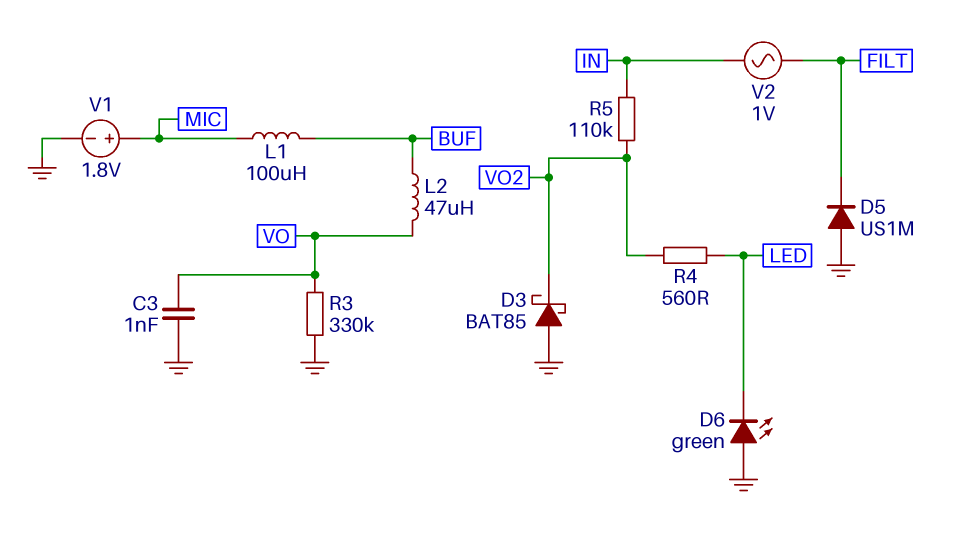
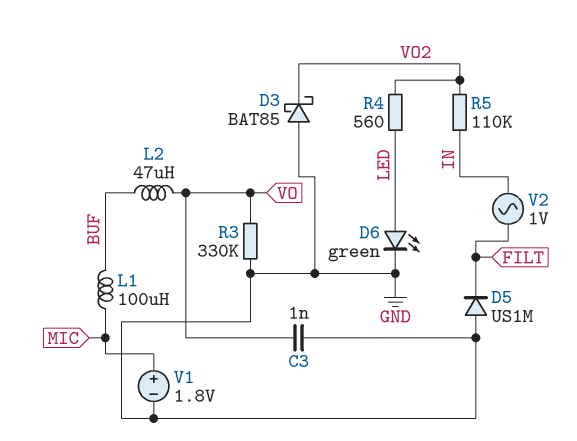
D6: LED green (A GND, K LED) -> LED green (A LED, K GND)

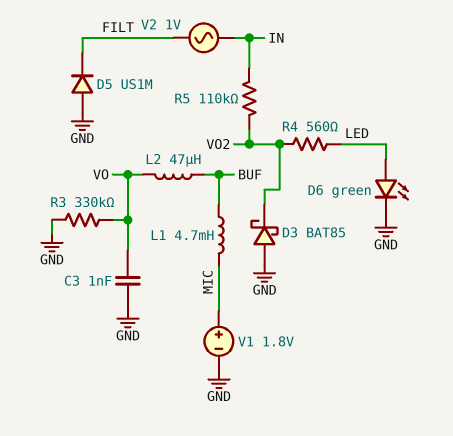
L1: 100uH (BUF, MIC) -> 4.7mH (BUF, MIC)

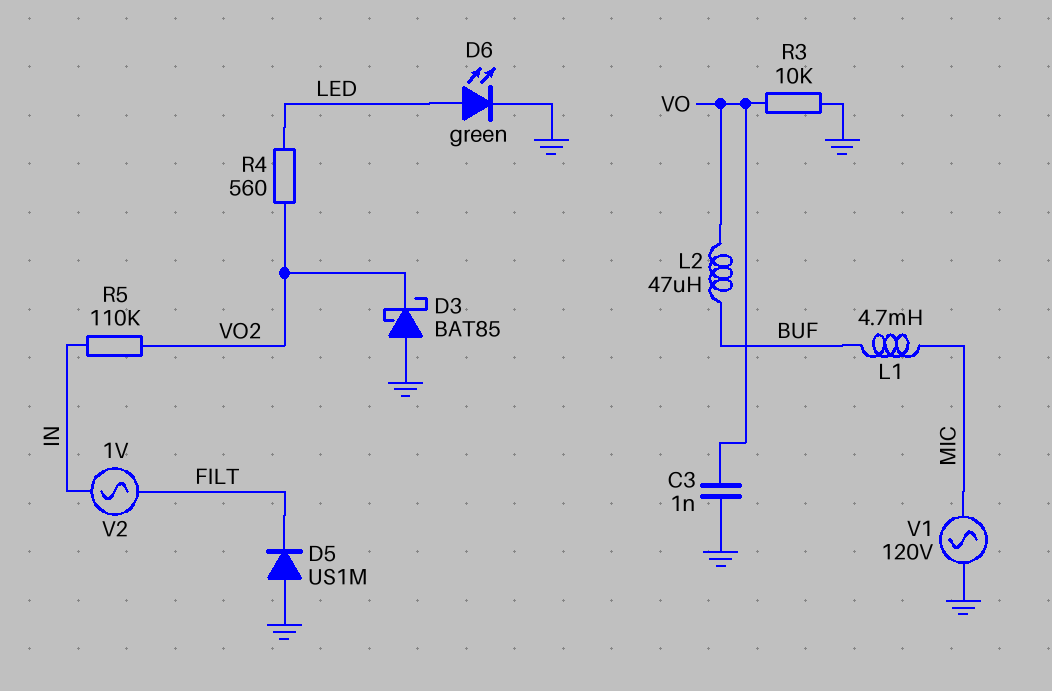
R3: 330k (GND, VO) -> 10k (GND, VO)
V1: 1.8V (plus MIC, minus GND) -> AC 120V (GND, MIC)

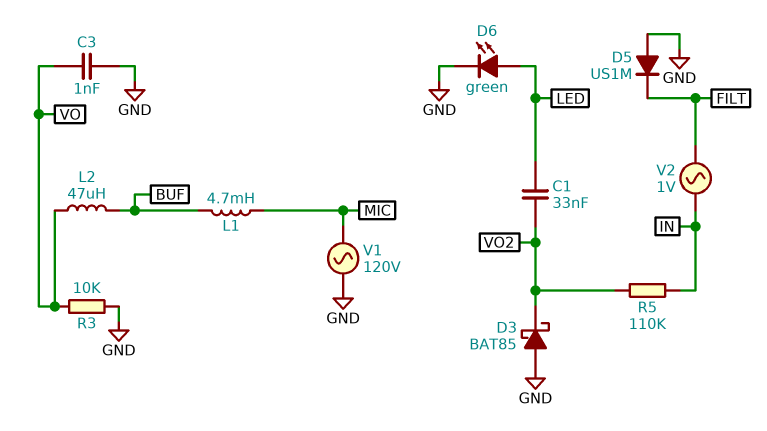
C1: none -> 33nF (LED, VO2)
R4: 560 (LED, VO2) -> none

